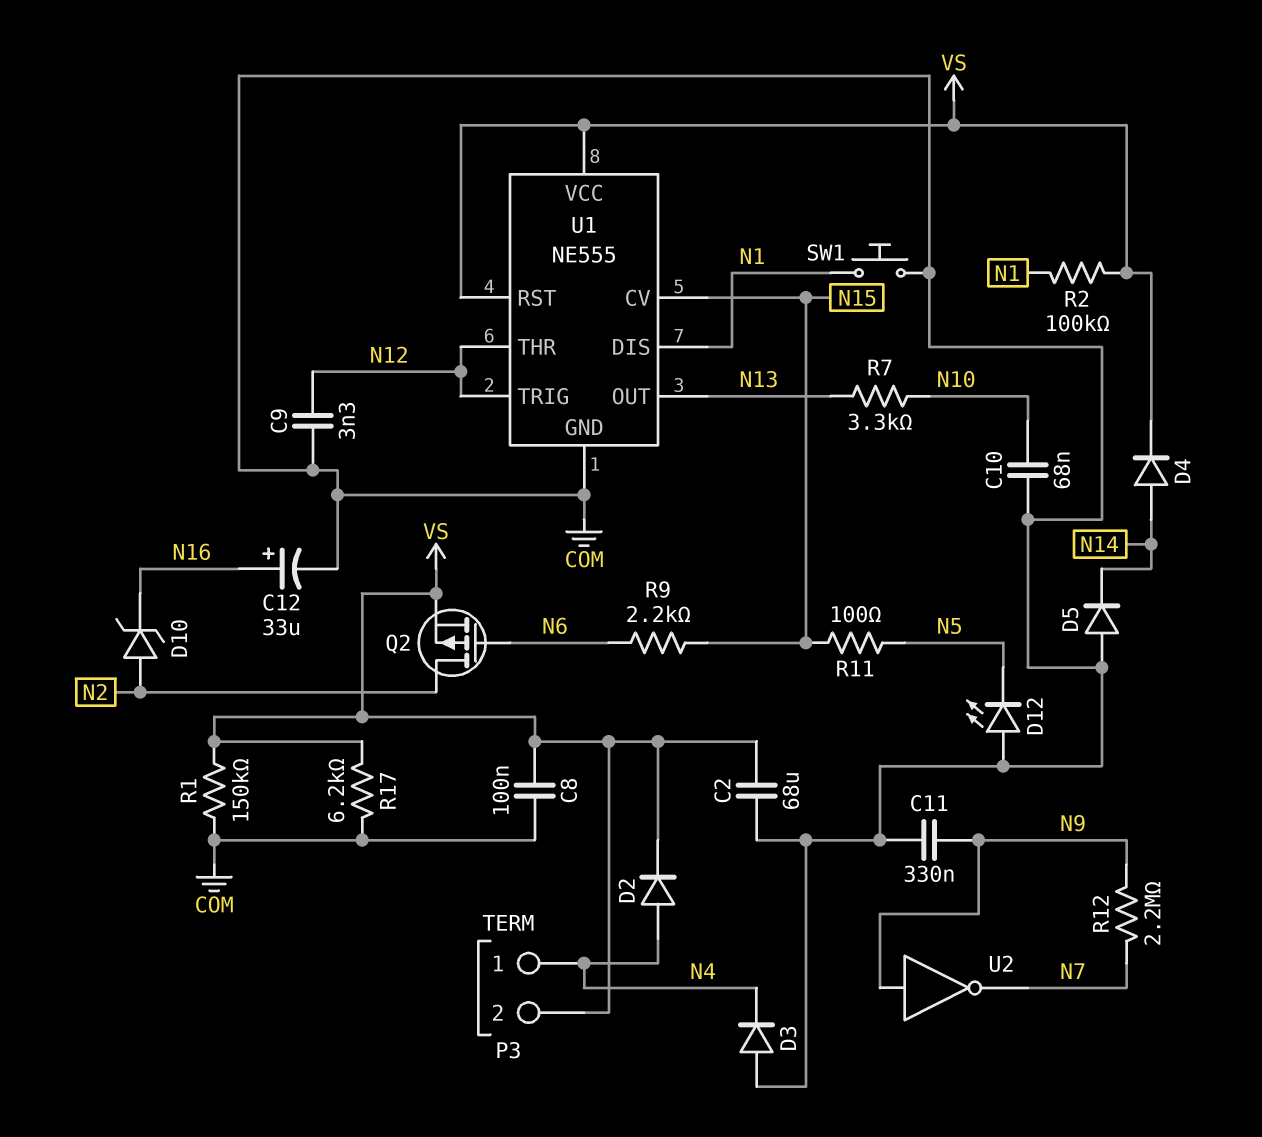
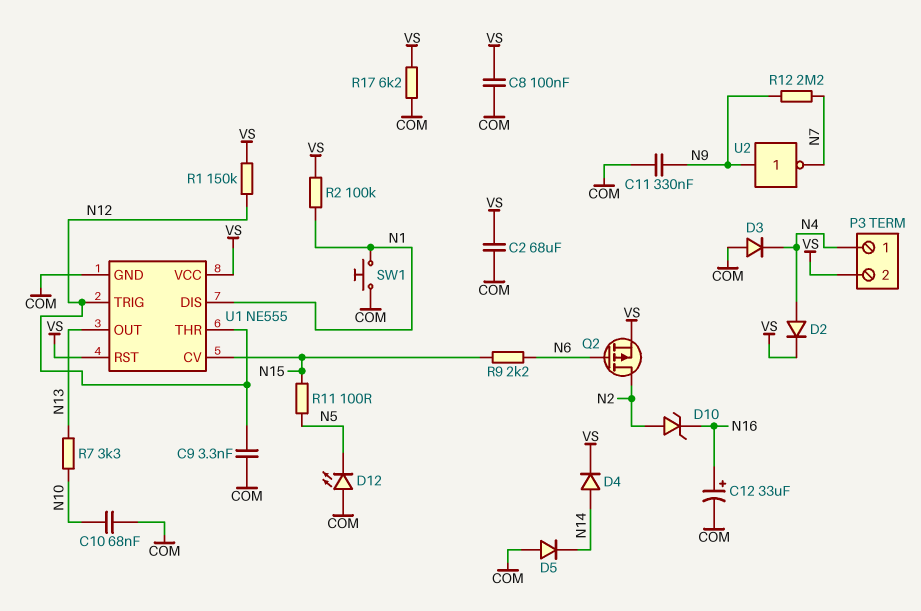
R1: 150k (COM, VS) -> 150k (N12, VS)

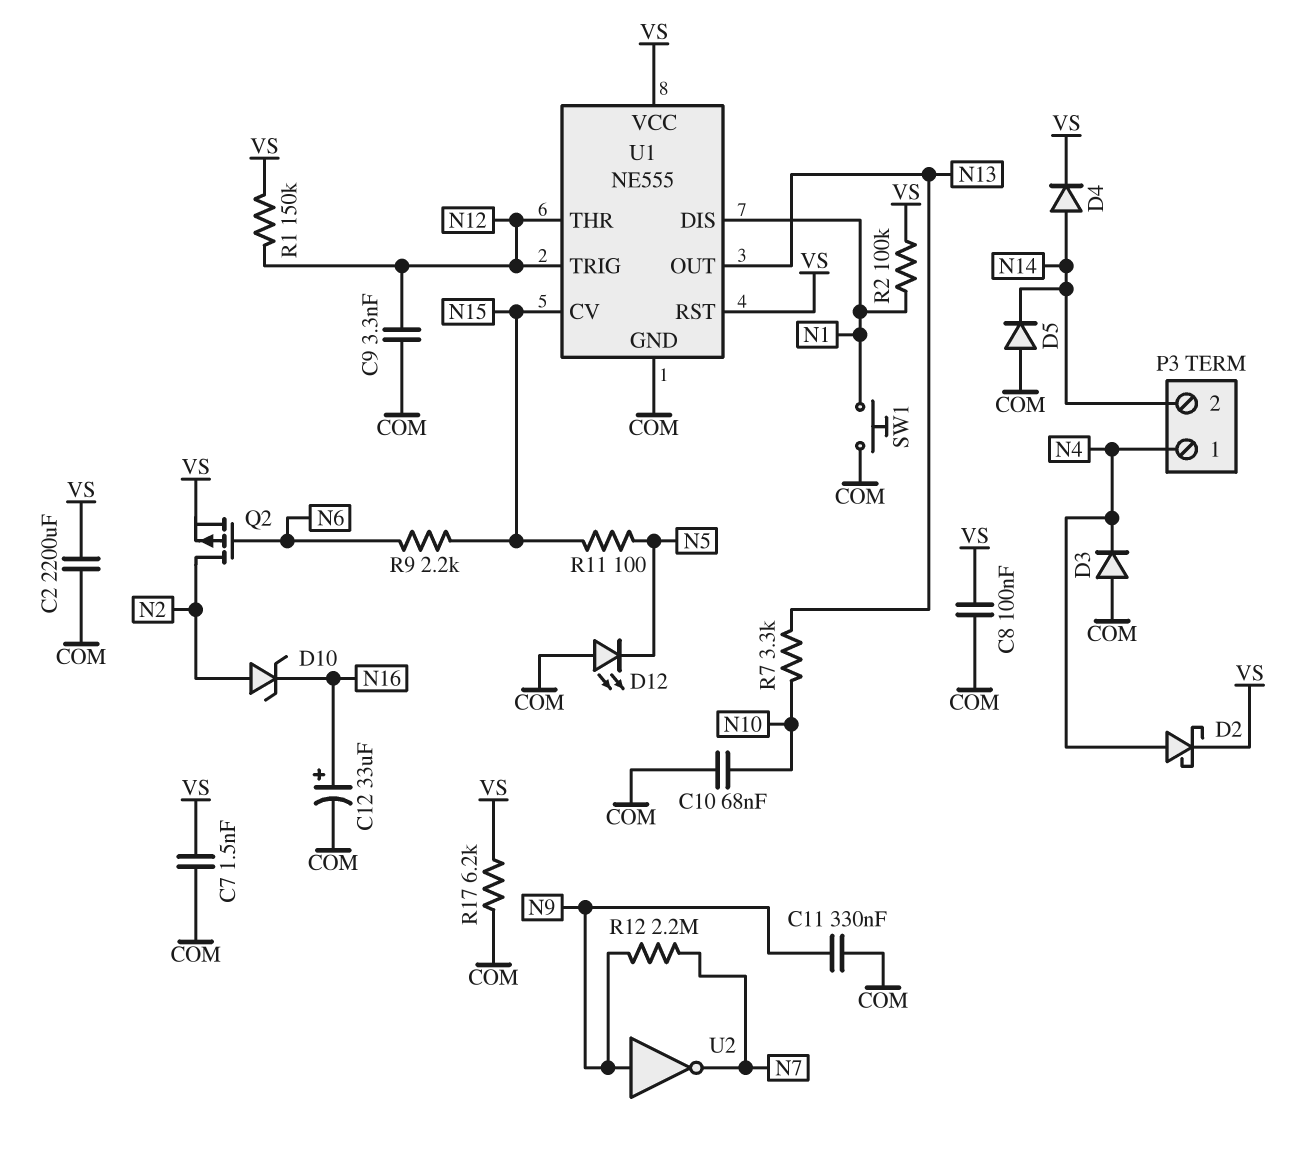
C2: 68uF (COM, VS) -> 2200uF (COM, VS)
C7: none -> 1.5nF (COM, VS)
D2: diode (A N4, K VS) -> schottky (A N4, K VS)
P3 pin 2: VS -> N14

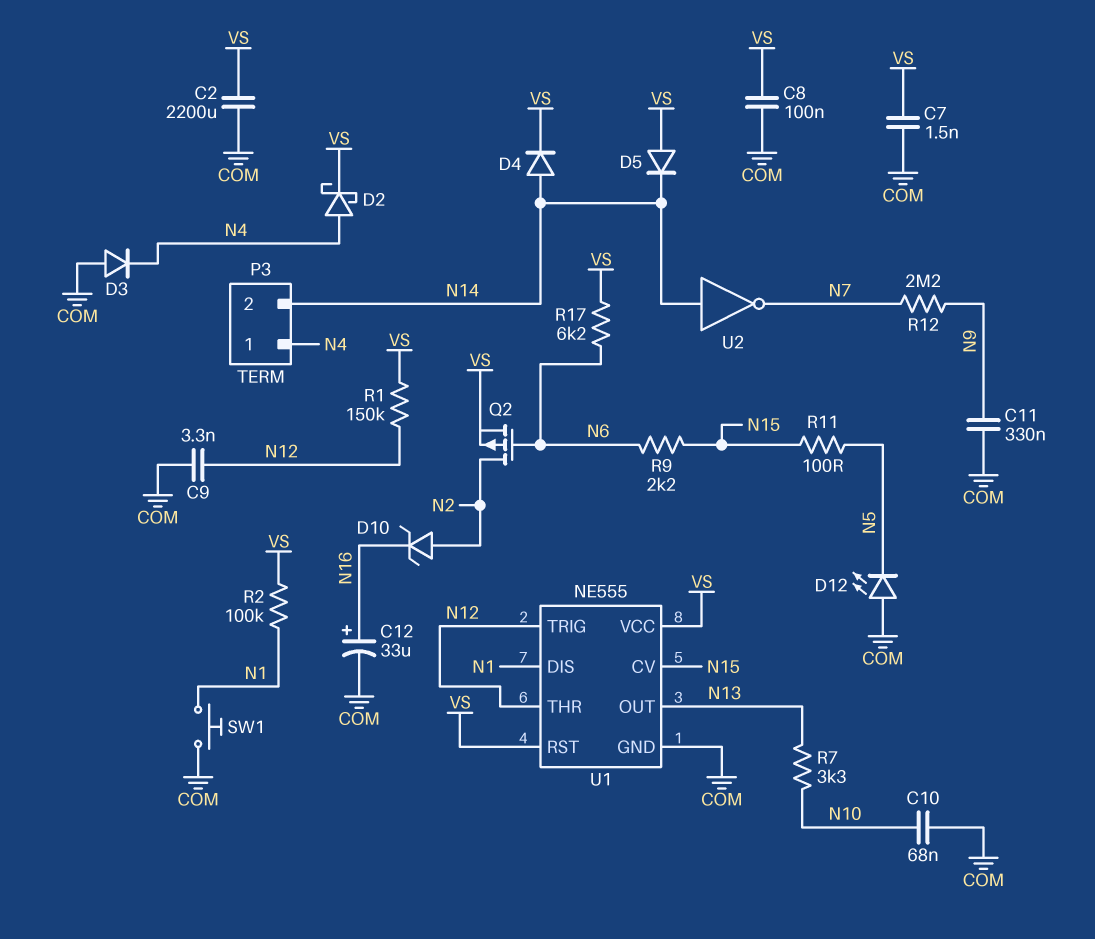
D5: diode (A COM, K N14) -> diode (A VS, K N14)
R17: 6.2k (COM, VS) -> 6.2k (N6, VS)
U2: NOT (in N9, out N7) -> NOT (in N14, out N7)

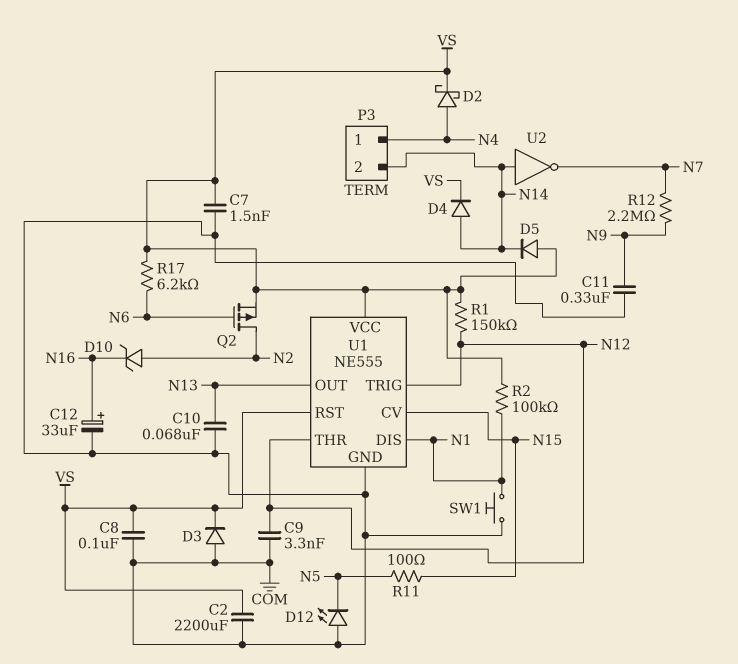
C10: 68nF (COM, N10) -> 68nF (COM, N13)
D3: diode (A COM, K N4) -> diode (A COM, K VS)
R7: 3.3k (N10, N13) -> none
R9: 2.2k (N6, N15) -> none

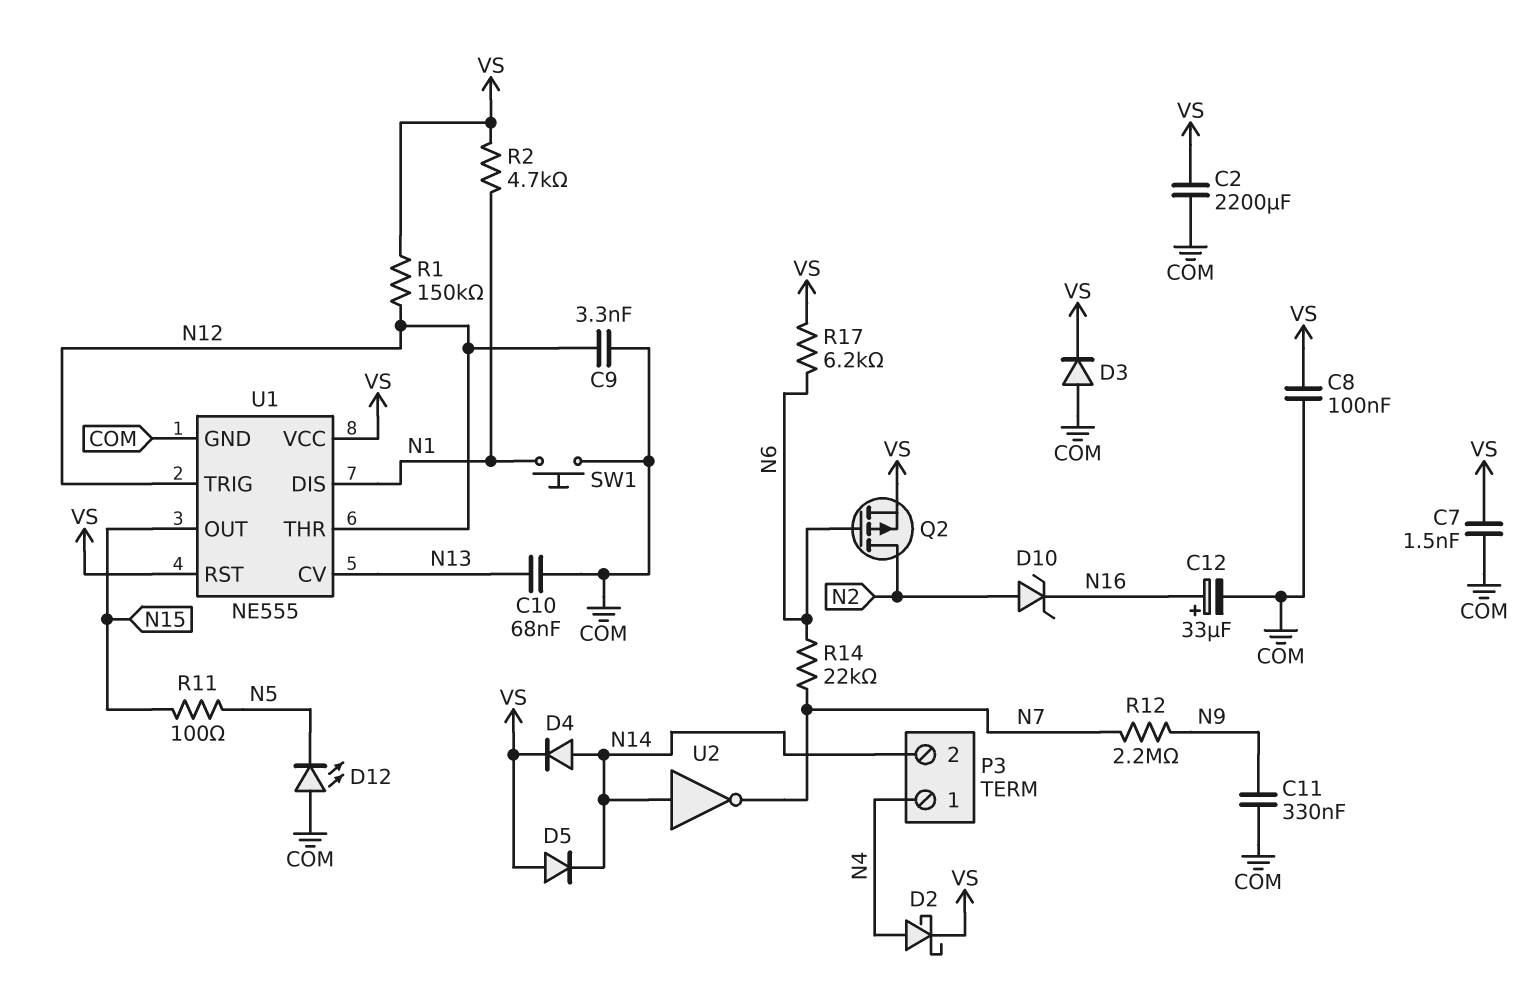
R2: 100k (N1, VS) -> 4.7k (N1, VS)
R14: none -> 22k (N6, N7)
U1 pin CV: N15 -> N13
U1 pin OUT: N13 -> N15

